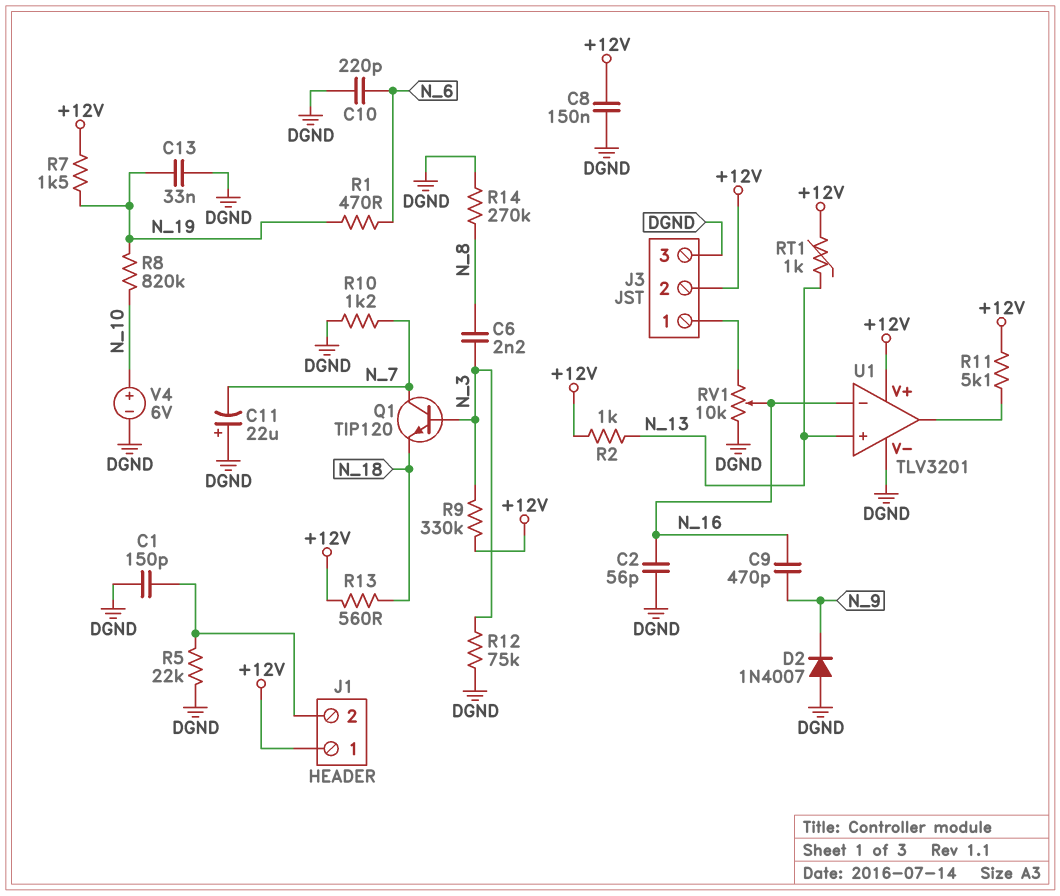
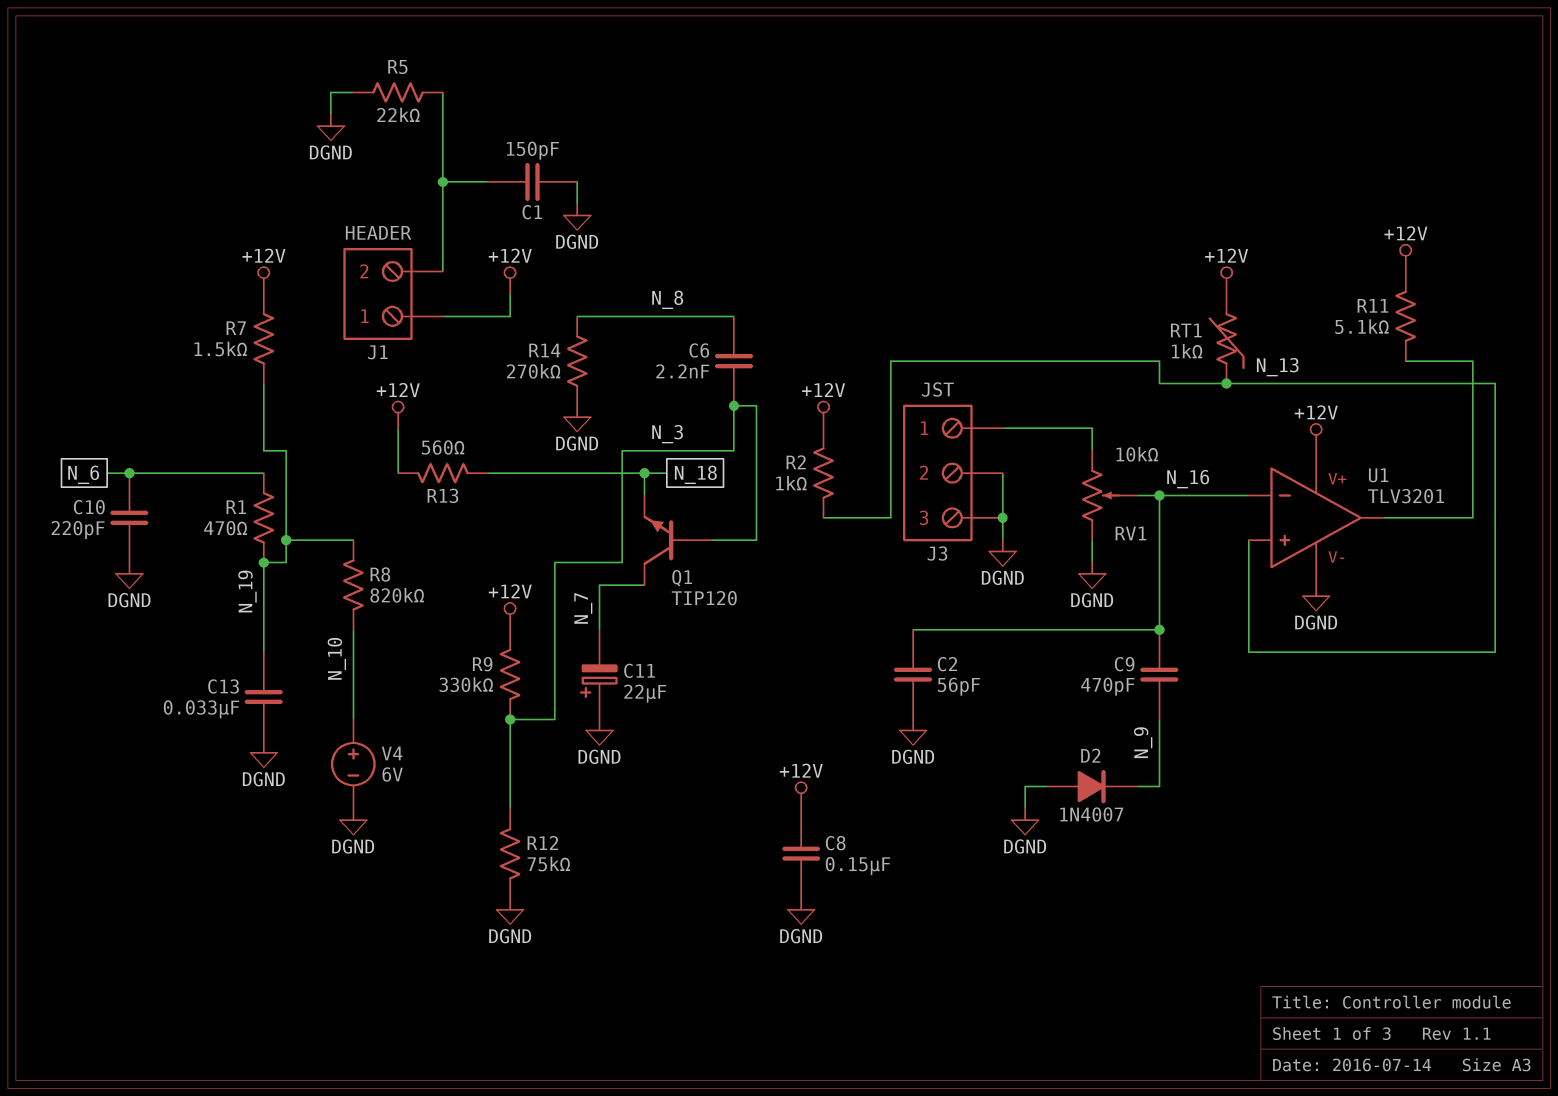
J3 pin 2: +12V -> DGND
R10: 1.2k (DGND, N_7) -> none

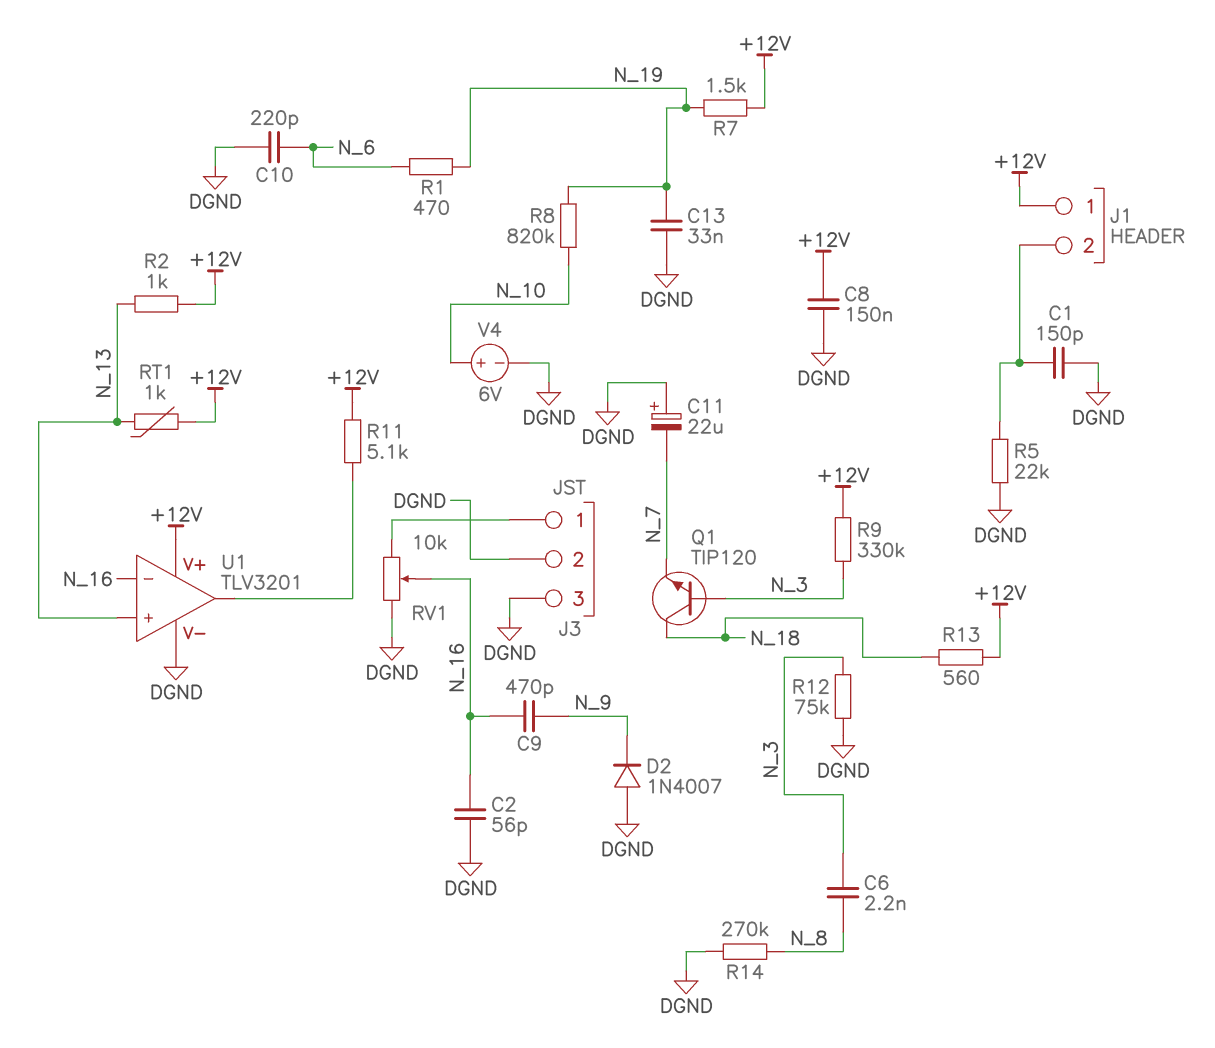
Q1: NPN TIP120 (B N_3, C N_7, E N_18) -> NPN TIP120 (B N_3, C N_18, E N_7)

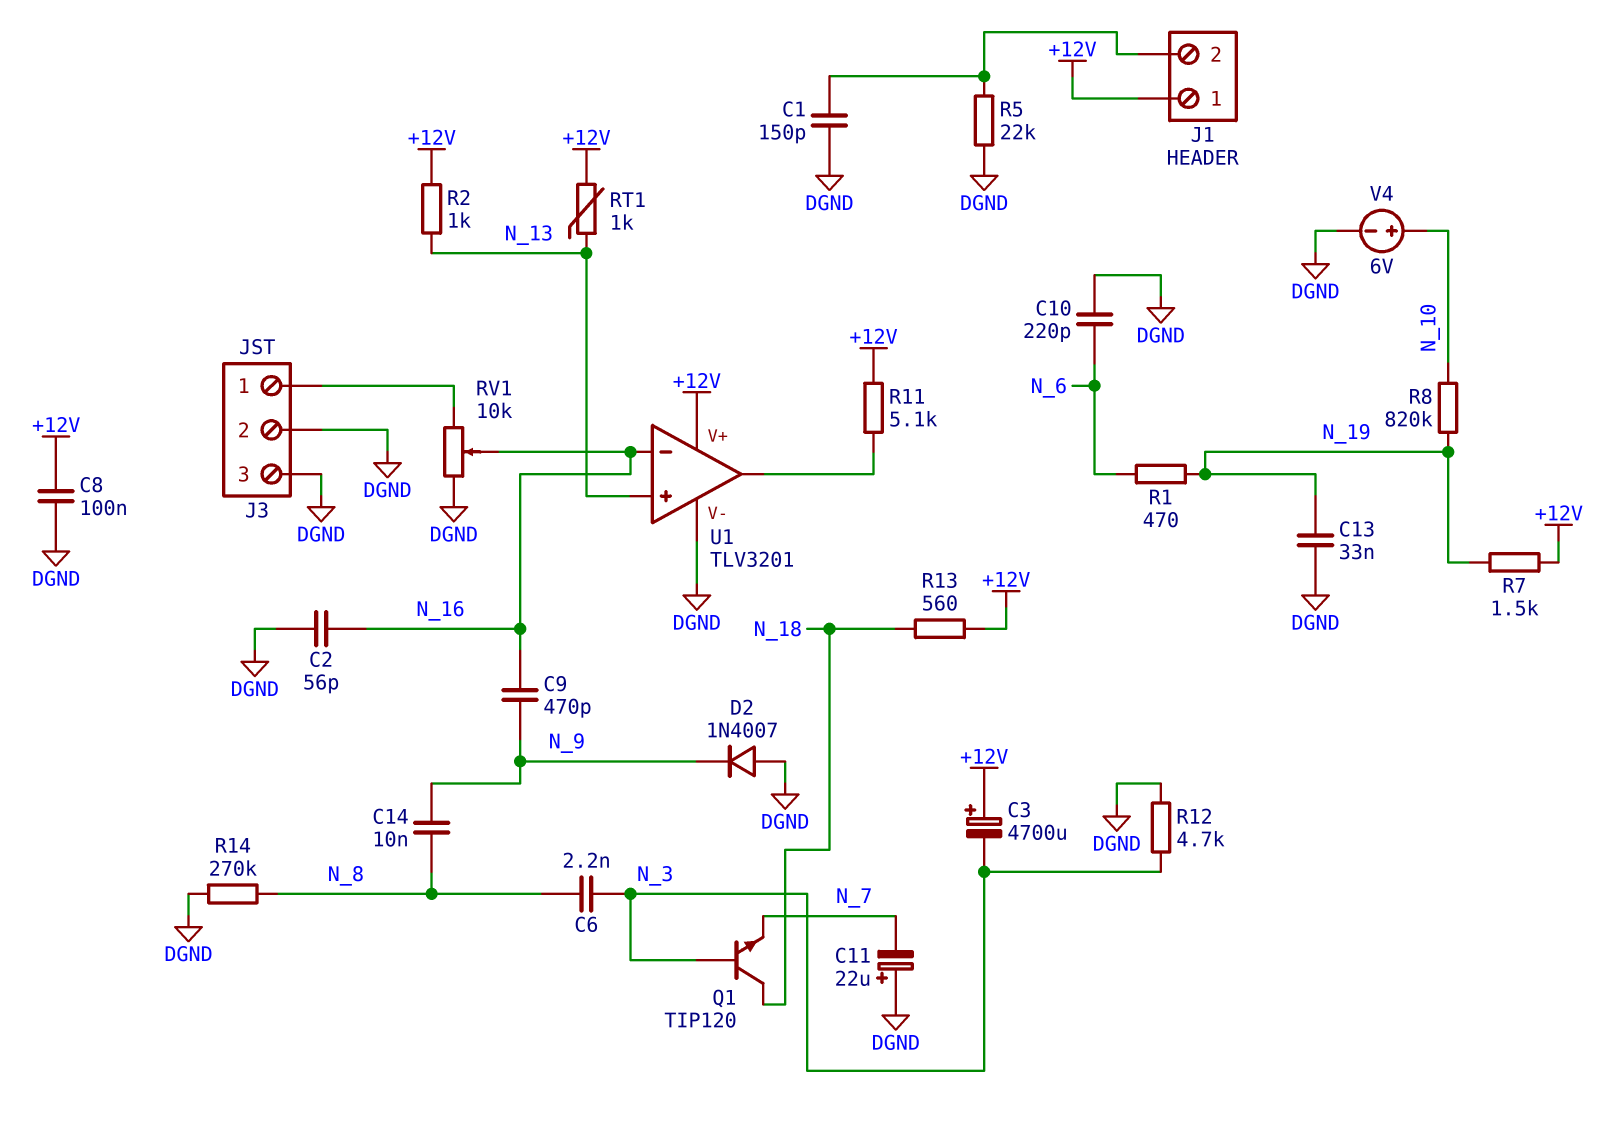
C3: none -> 4700uF (plus +12V, minus N_3)
C8: 150nF (+12V, DGND) -> 100nF (+12V, DGND)
C14: none -> 10nF (N_8, N_9)
R9: 330k (+12V, N_3) -> none
R12: 75k (DGND, N_3) -> 4.7k (DGND, N_3)

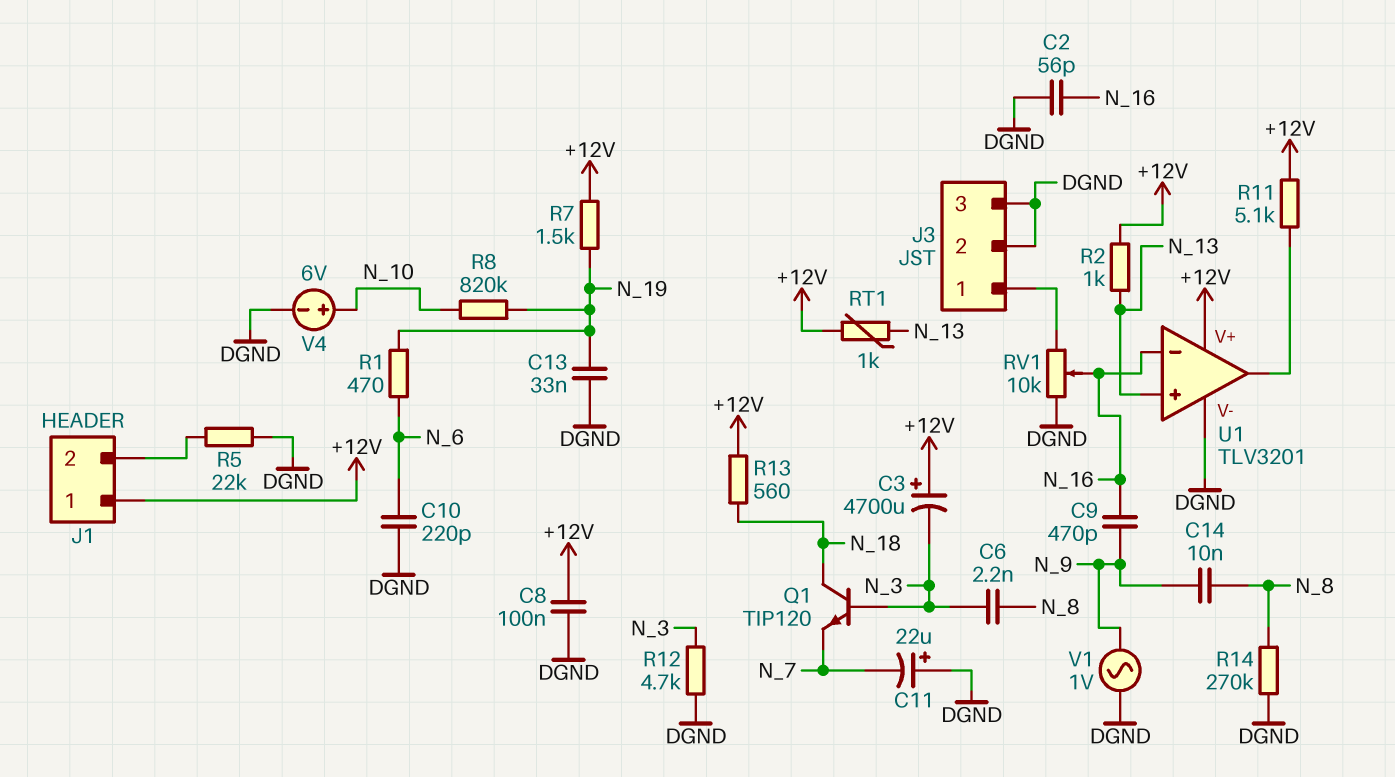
C1: 150pF (DGND, J1/2) -> none
D2: diode 1N4007 (A DGND, K N_9) -> none
V1: none -> AC 1V (DGND, N_9)

